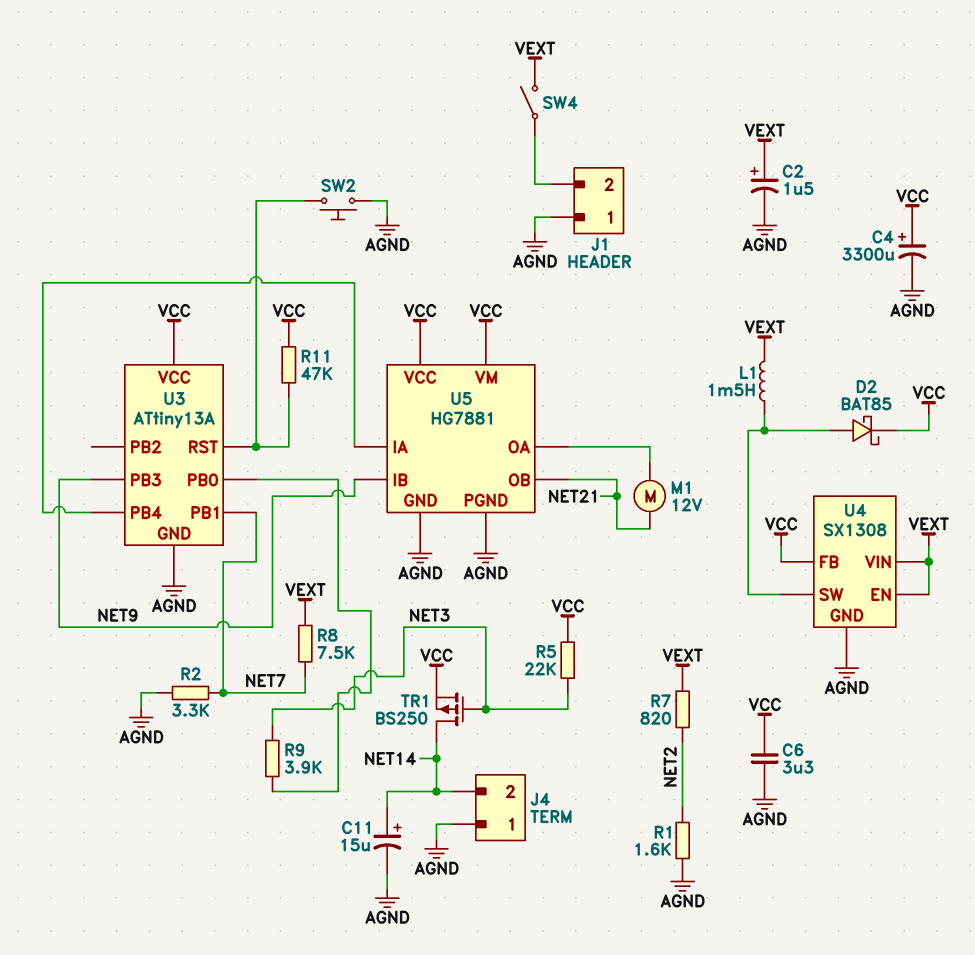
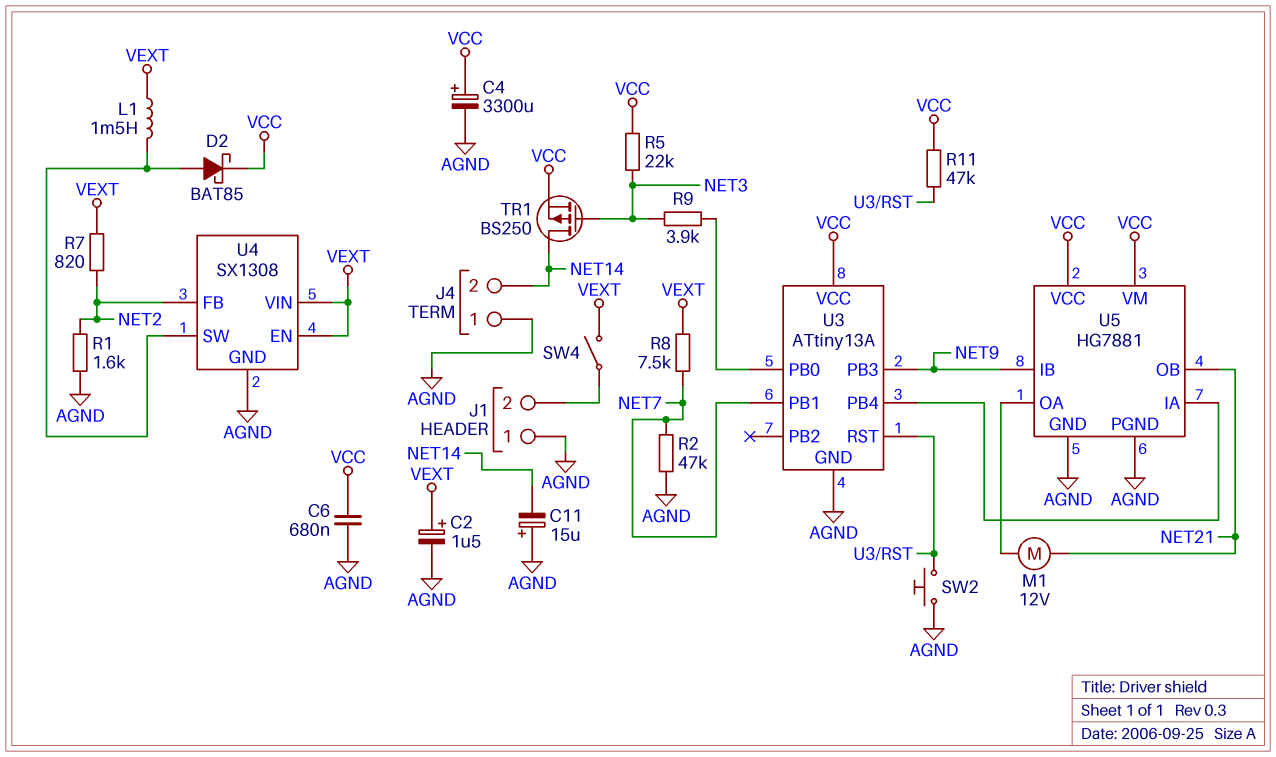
C6: 3.3uF (AGND, VCC) -> 680nF (AGND, VCC)
C11: 15uF (plus NET14, minus AGND) -> 15uF (plus AGND, minus NET14)
R2: 3.3k (AGND, NET7) -> 47k (AGND, NET7)
U4 pin FB: VCC -> NET2

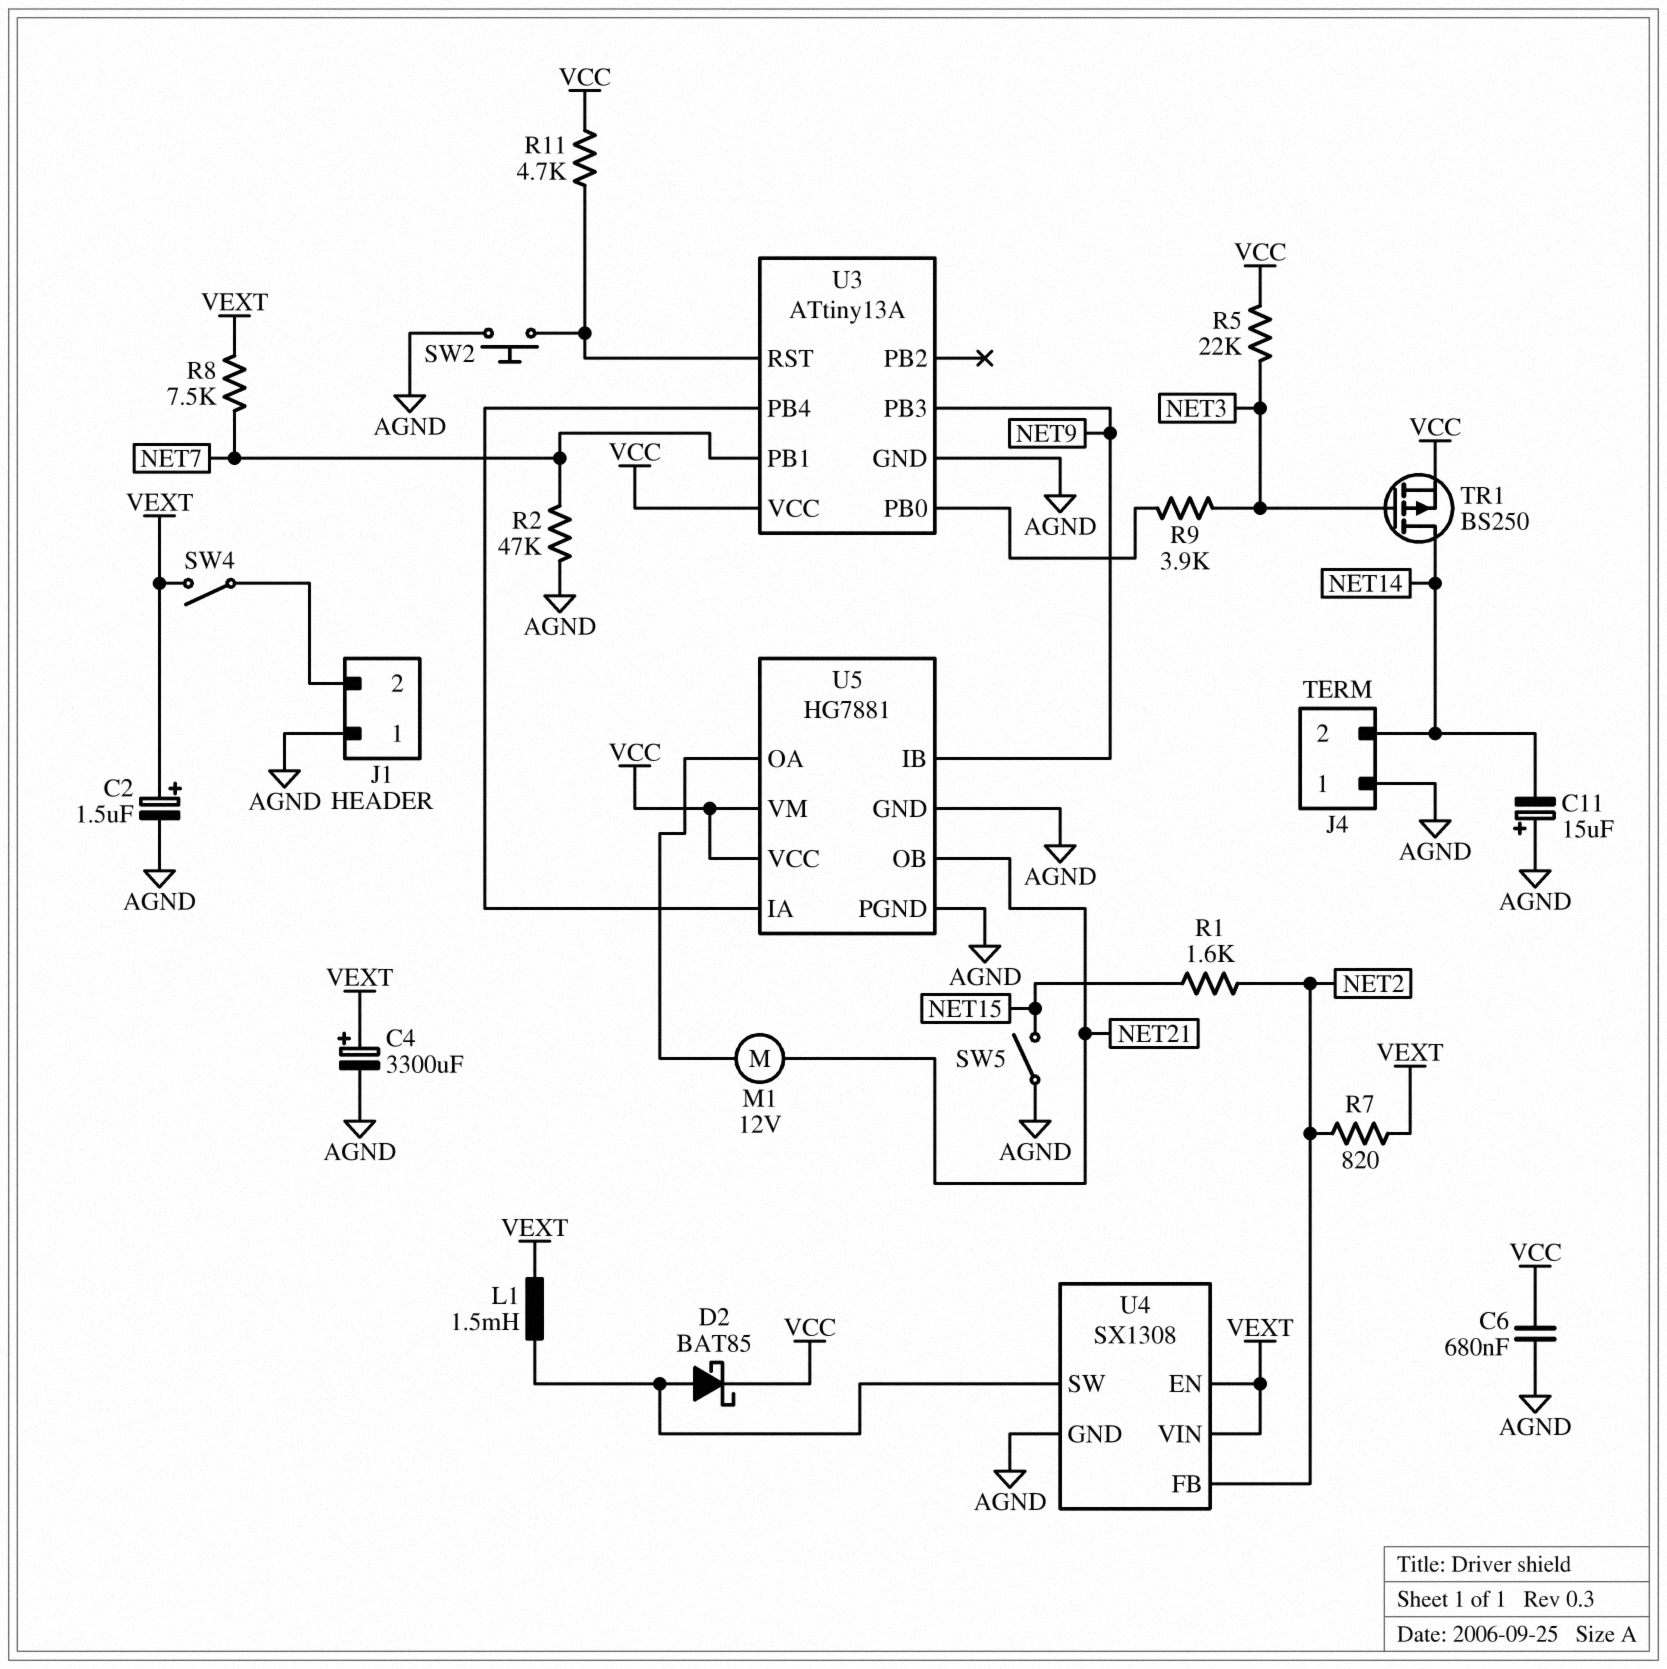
C4: 3300uF (plus VCC, minus AGND) -> 3300uF (plus VEXT, minus AGND)
R1: 1.6k (AGND, NET2) -> 1.6k (NET2, NET15)
R11: 47k (U3/RST, VCC) -> 4.7k (U3/RST, VCC)
SW5: none -> switch (AGND, NET15)

